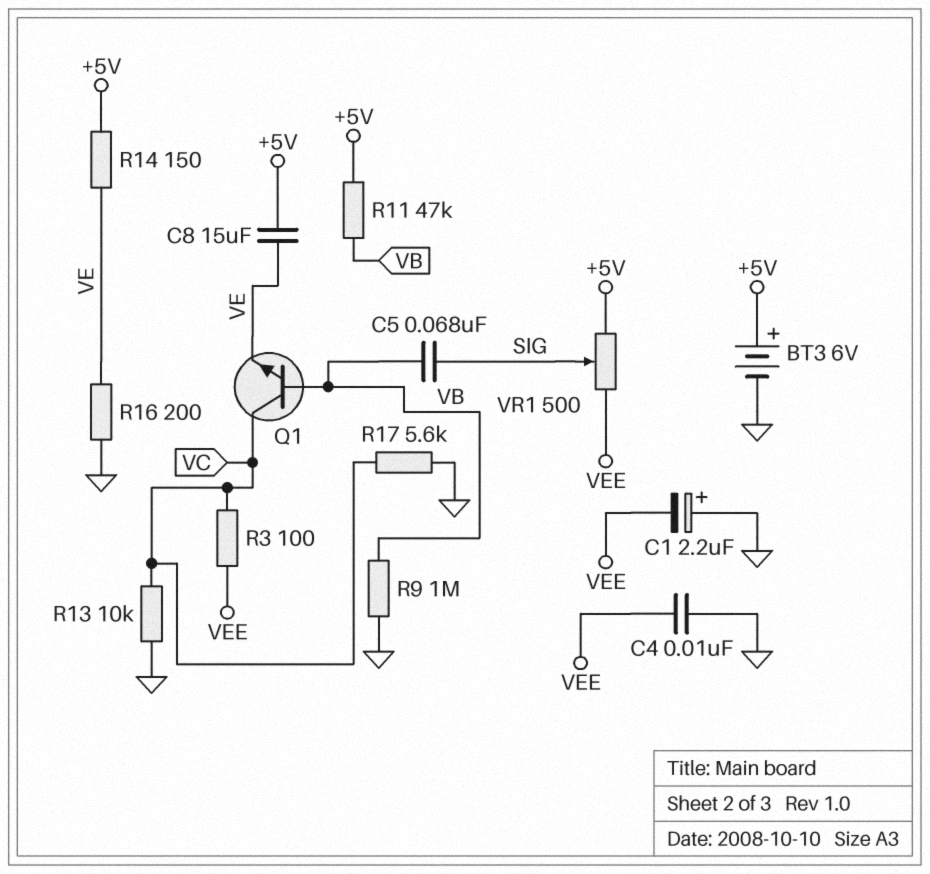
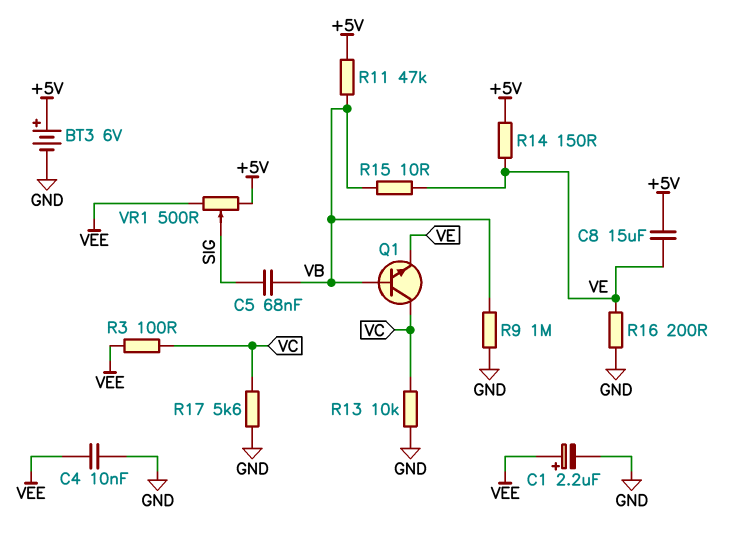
C1: 2.2uF (plus GND, minus VEE) -> 2.2uF (plus VEE, minus GND)
R15: none -> 10 (VB, VE)

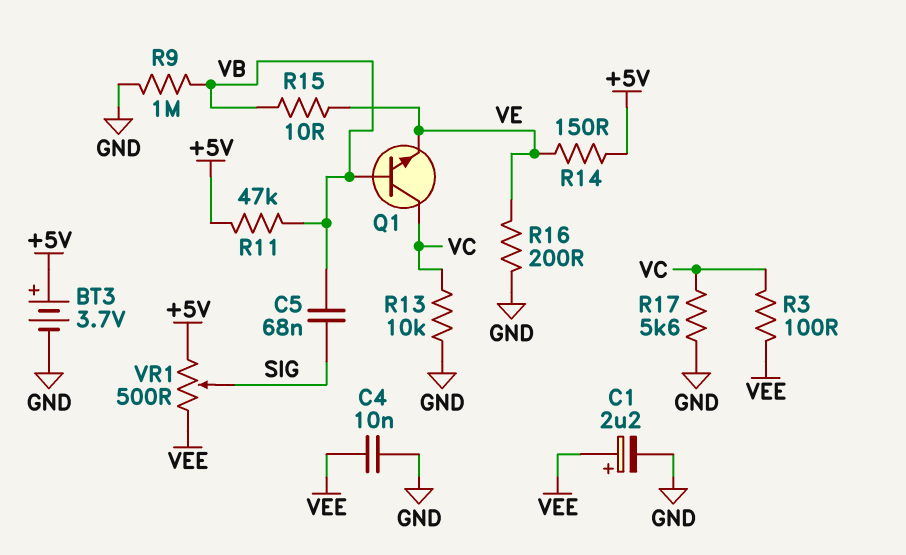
BT3: 6V (plus +5V, minus GND) -> 3.7V (plus +5V, minus GND)
C8: 15uF (+5V, VE) -> none

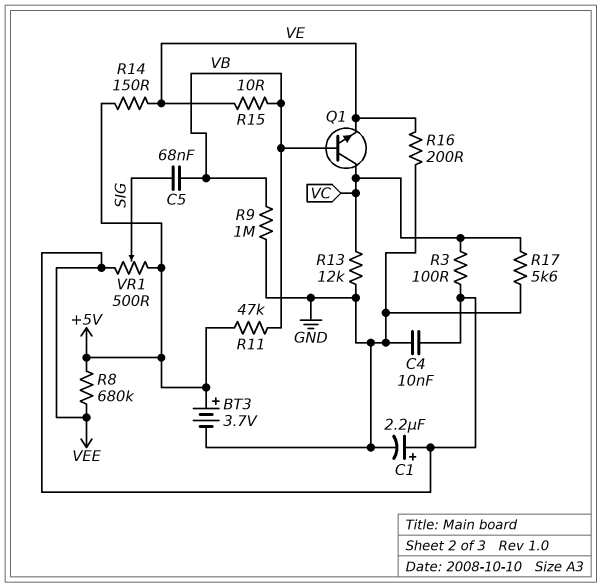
R8: none -> 680k (+5V, VEE)
R13: 10k (GND, VC) -> 12k (GND, VC)

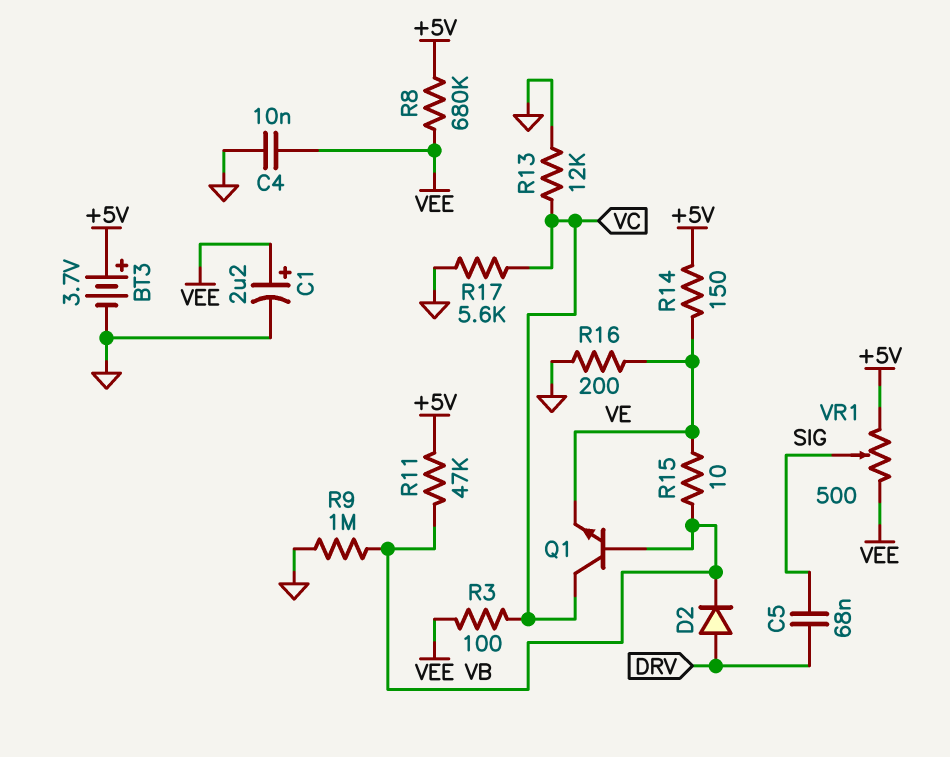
C5: 68nF (SIG, VB) -> 68nF (DRV, SIG)
D2: none -> diode (A DRV, K VB)

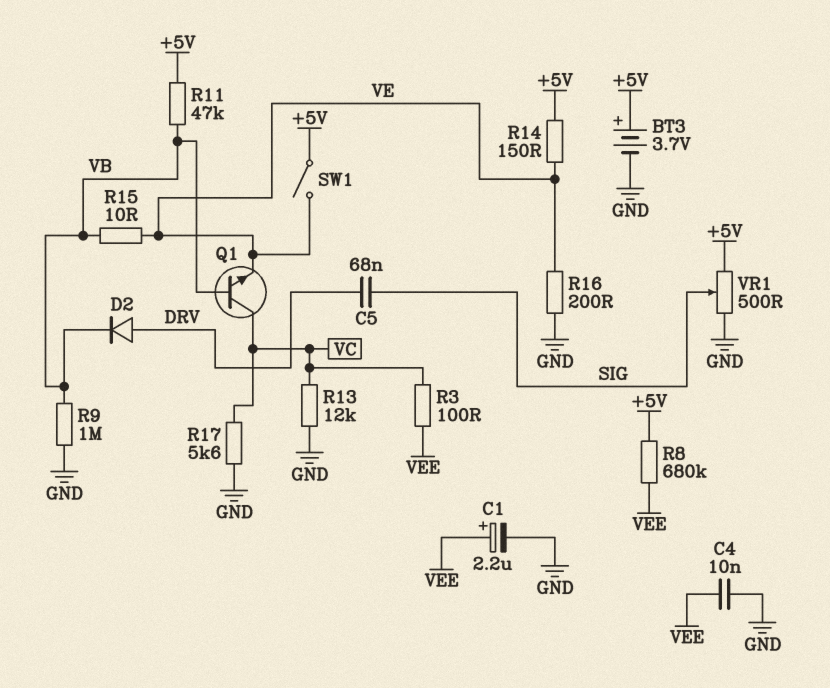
SW1: none -> switch (+5V, VE)
VR1: 500 (+5V, VEE, wiper SIG) -> 500 (+5V, GND, wiper SIG)

